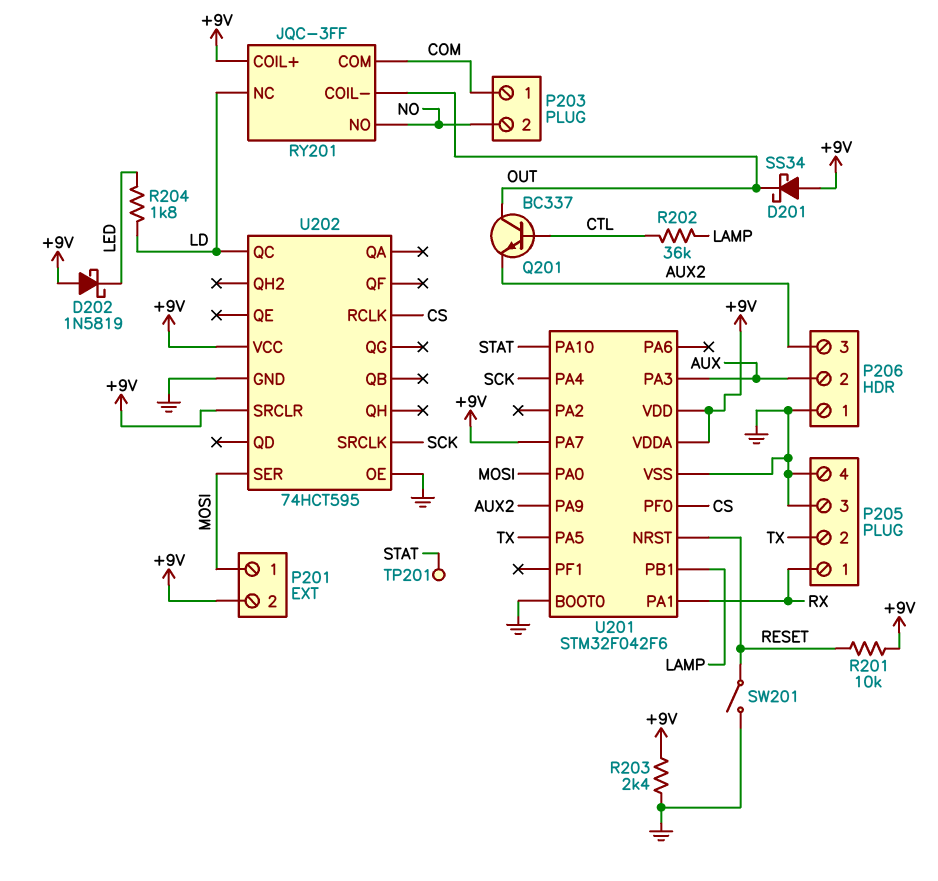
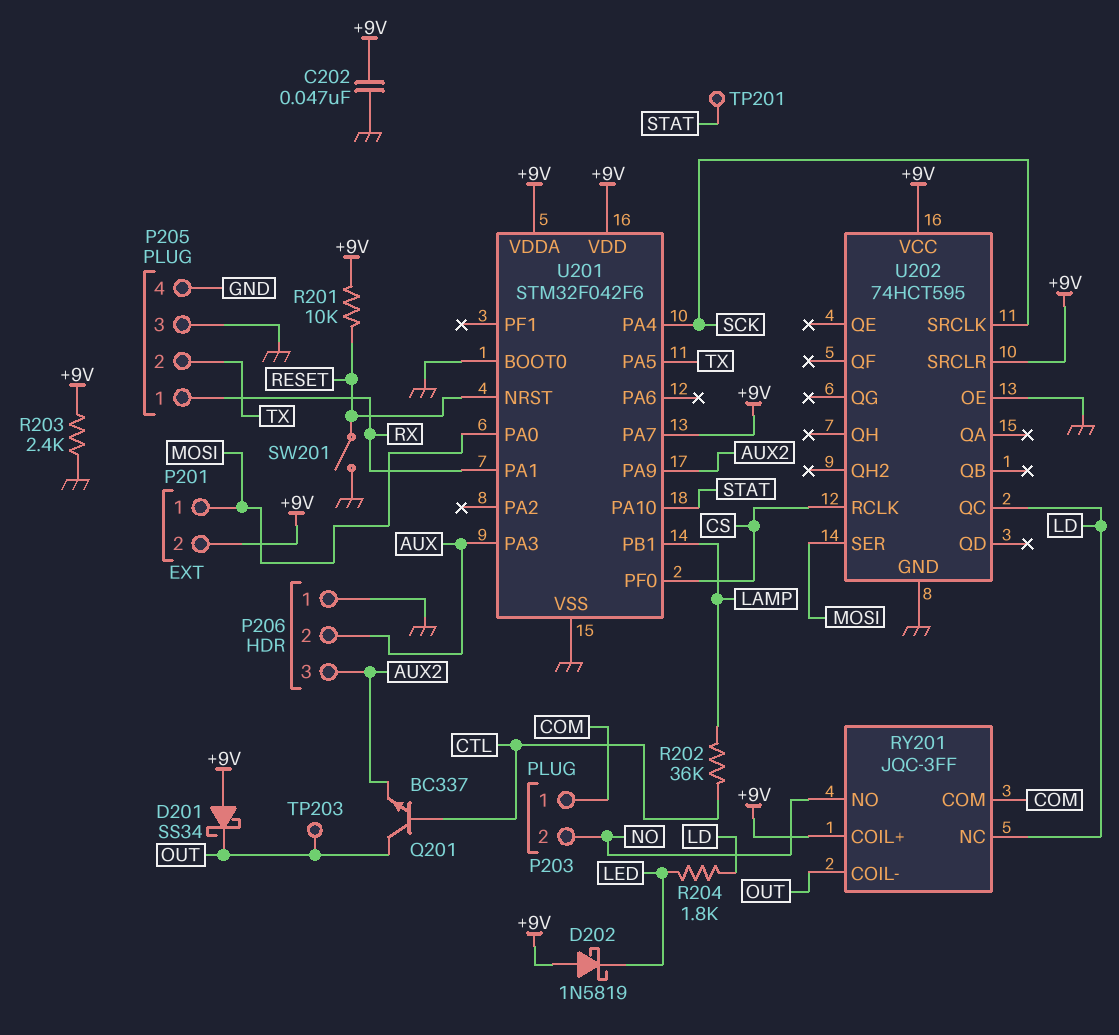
C202: none -> 47nF (+9V, GND)
TP203: none -> test point (OUT)

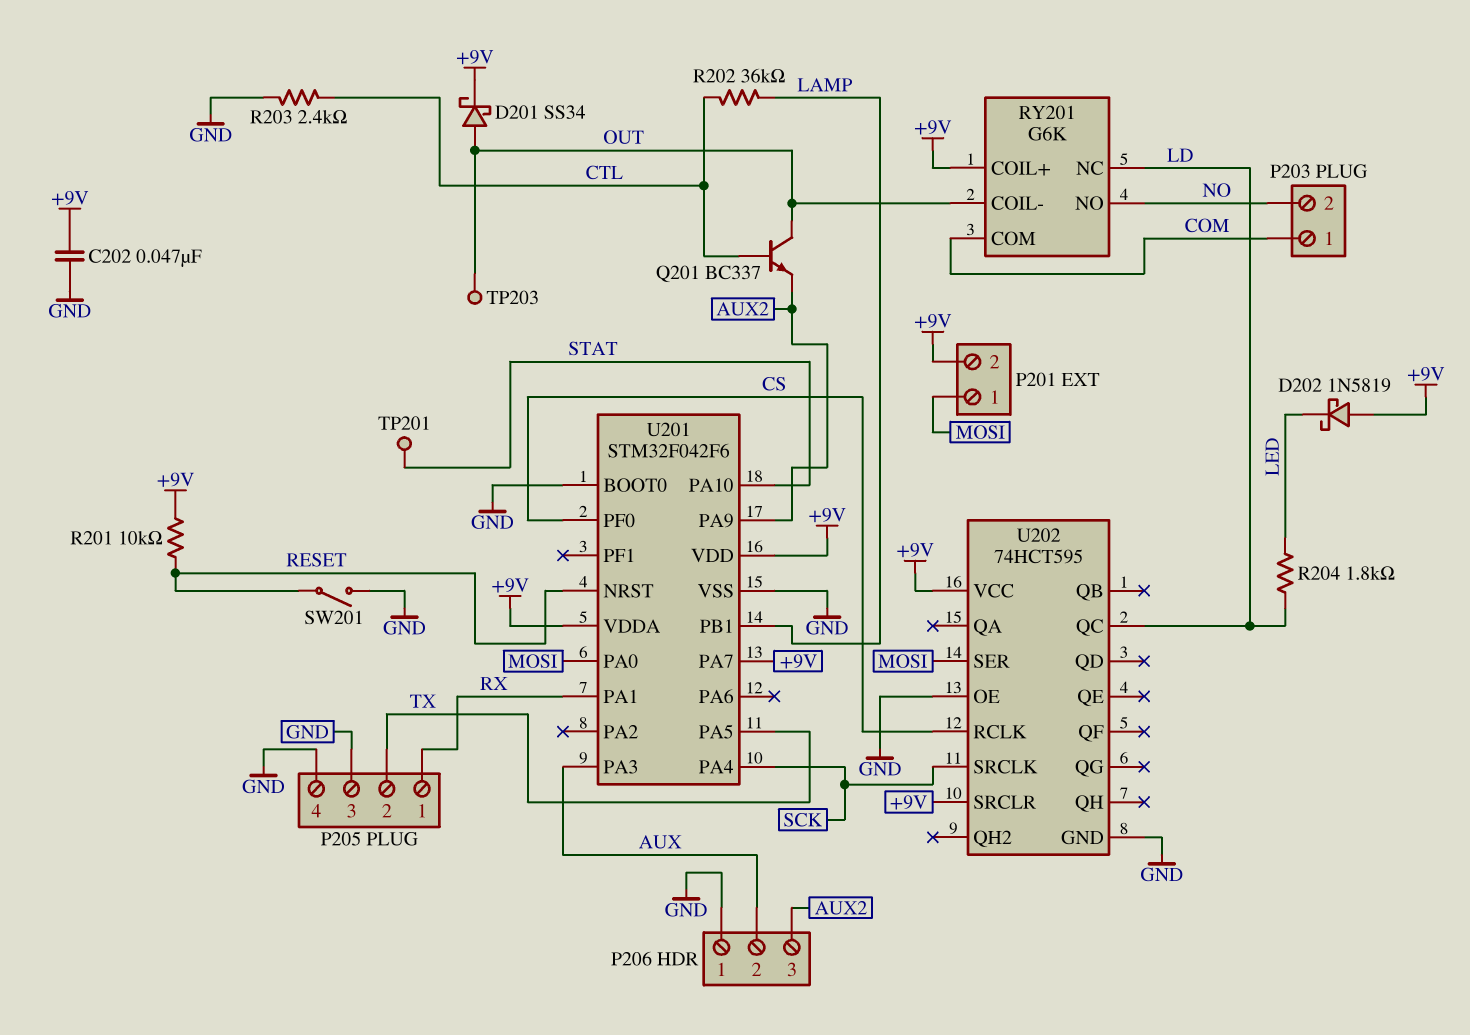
D201: schottky SS34 (A +9V, K OUT) -> schottky SS34 (A OUT, K +9V)
R203: 2.4k (+9V, GND) -> 2.4k (CTL, GND)
RY201: JQC-3FF -> G6K

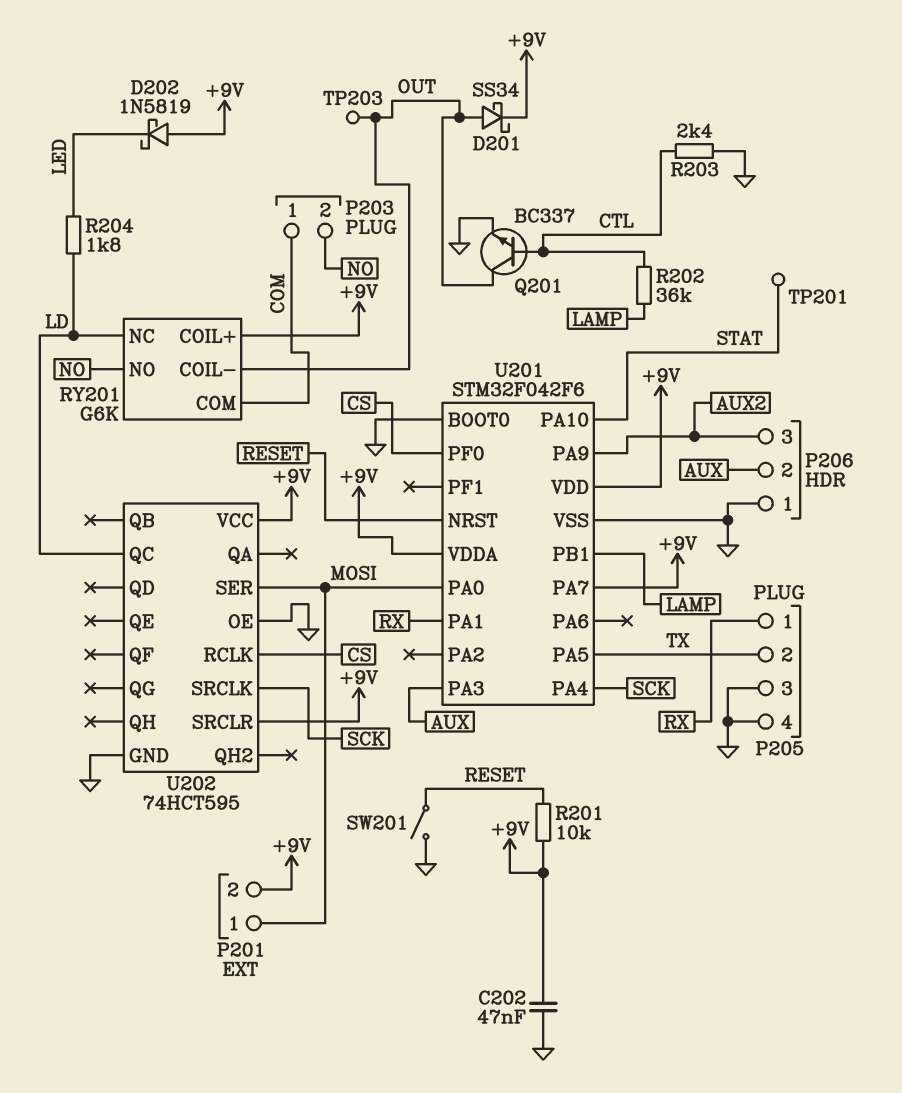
Q201: NPN BC337 (B CTL, C OUT, E AUX2) -> NPN BC337 (B CTL, C OUT, E GND)

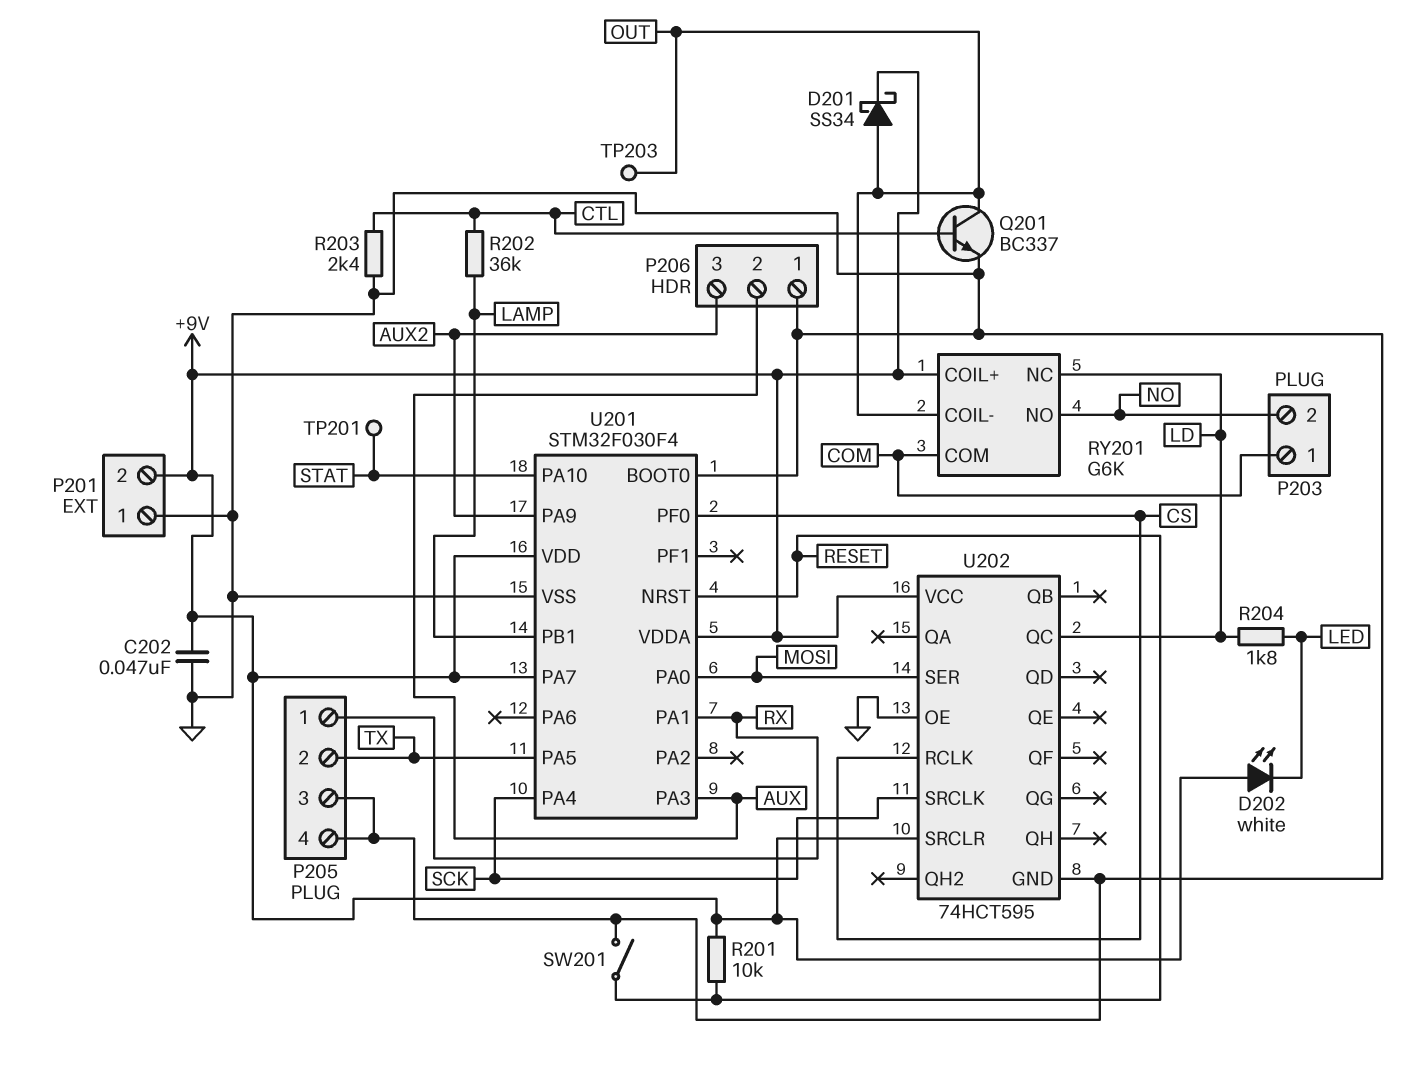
D202: schottky 1N5819 (A +9V, K LED) -> LED white (A +9V, K LED)
P201 pin 1: MOSI -> GND
U201: STM32F042F6 -> STM32F030F4

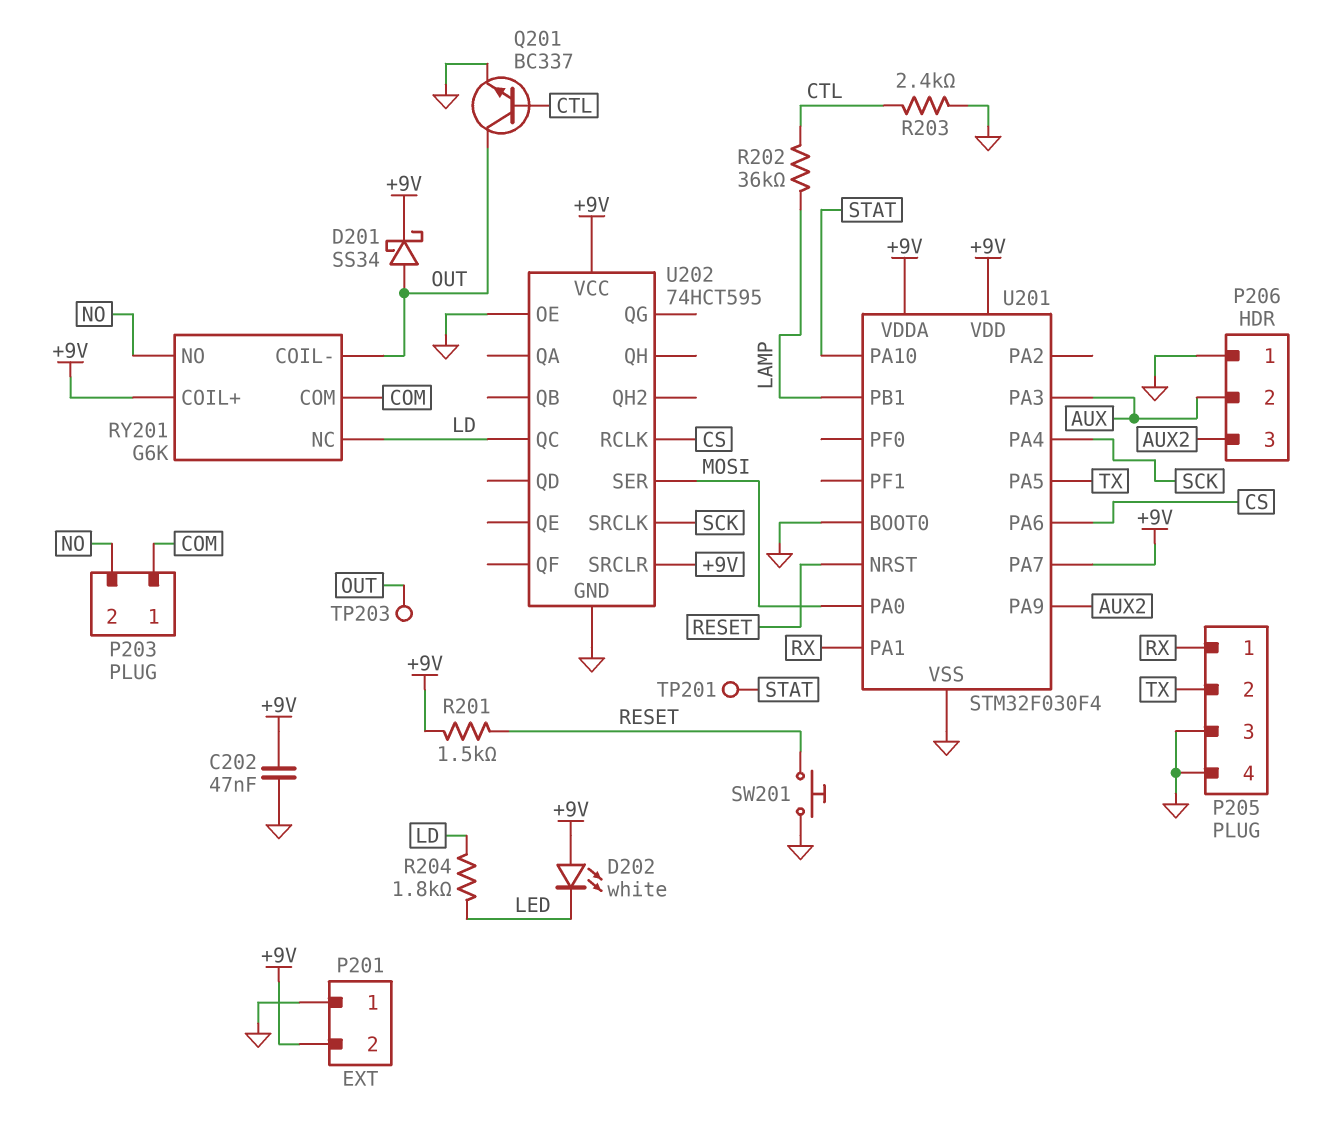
R201: 10k (+9V, RESET) -> 1.5k (+9V, RESET)
SW201: switch (GND, RESET) -> button (GND, RESET)
U201 pin PA6: none -> CS
U201 pin PF0: CS -> none

